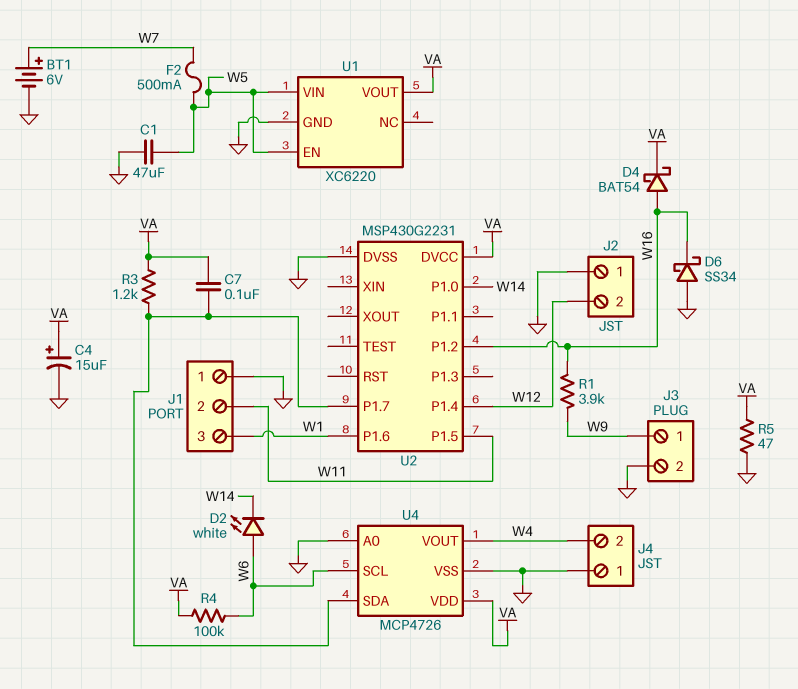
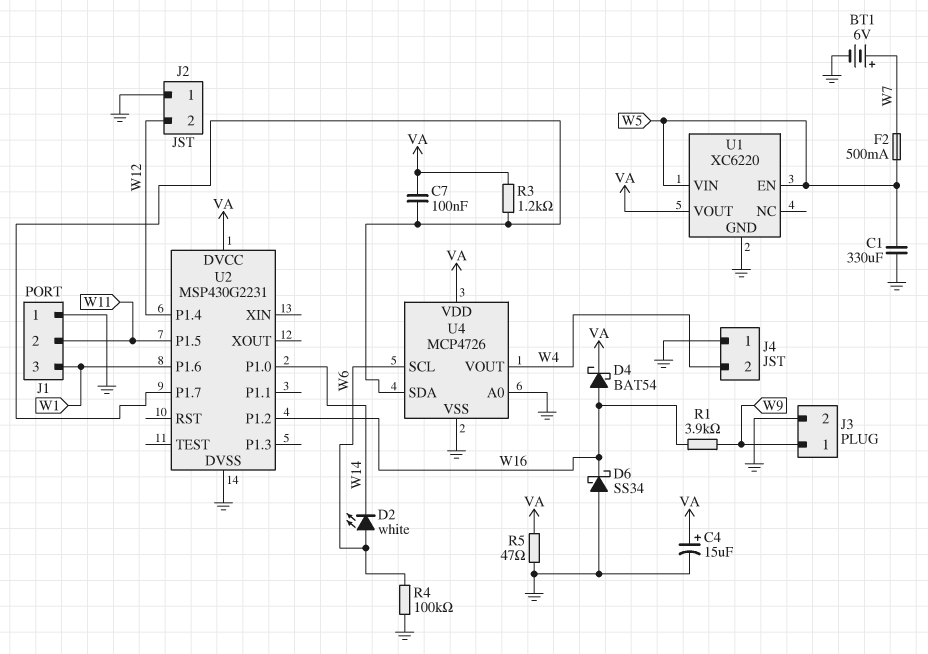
C1: 47uF (GND, W5) -> 330uF (GND, W5)
R4: 100k (VA, W6) -> 100k (GND, W6)

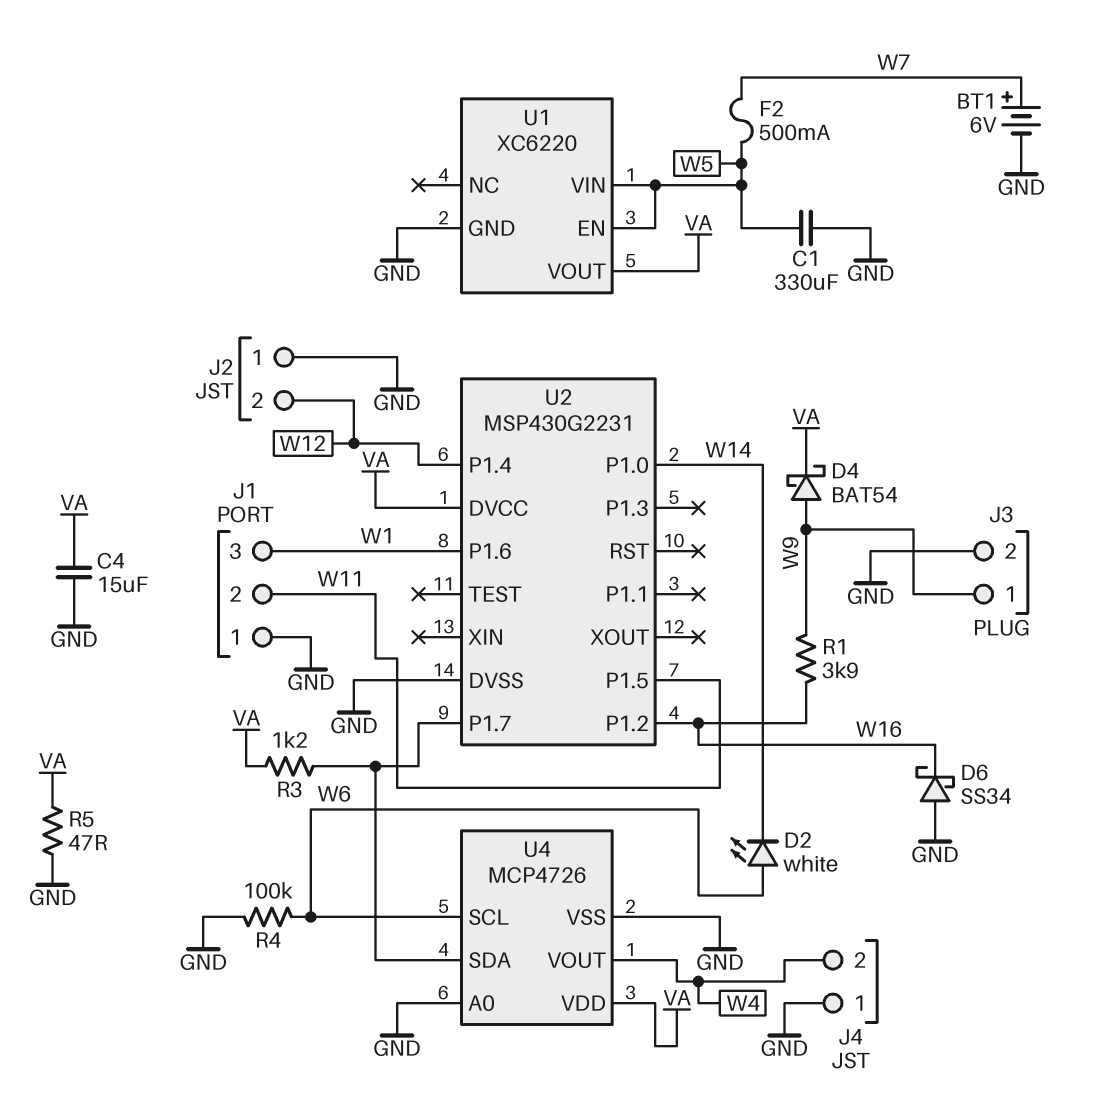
C4: 15uF (plus VA, minus GND) -> 15uF (GND, VA)
C7: 100nF (U2/P1.7, VA) -> none
D4: schottky BAT54 (A W16, K VA) -> schottky BAT54 (A W9, K VA)

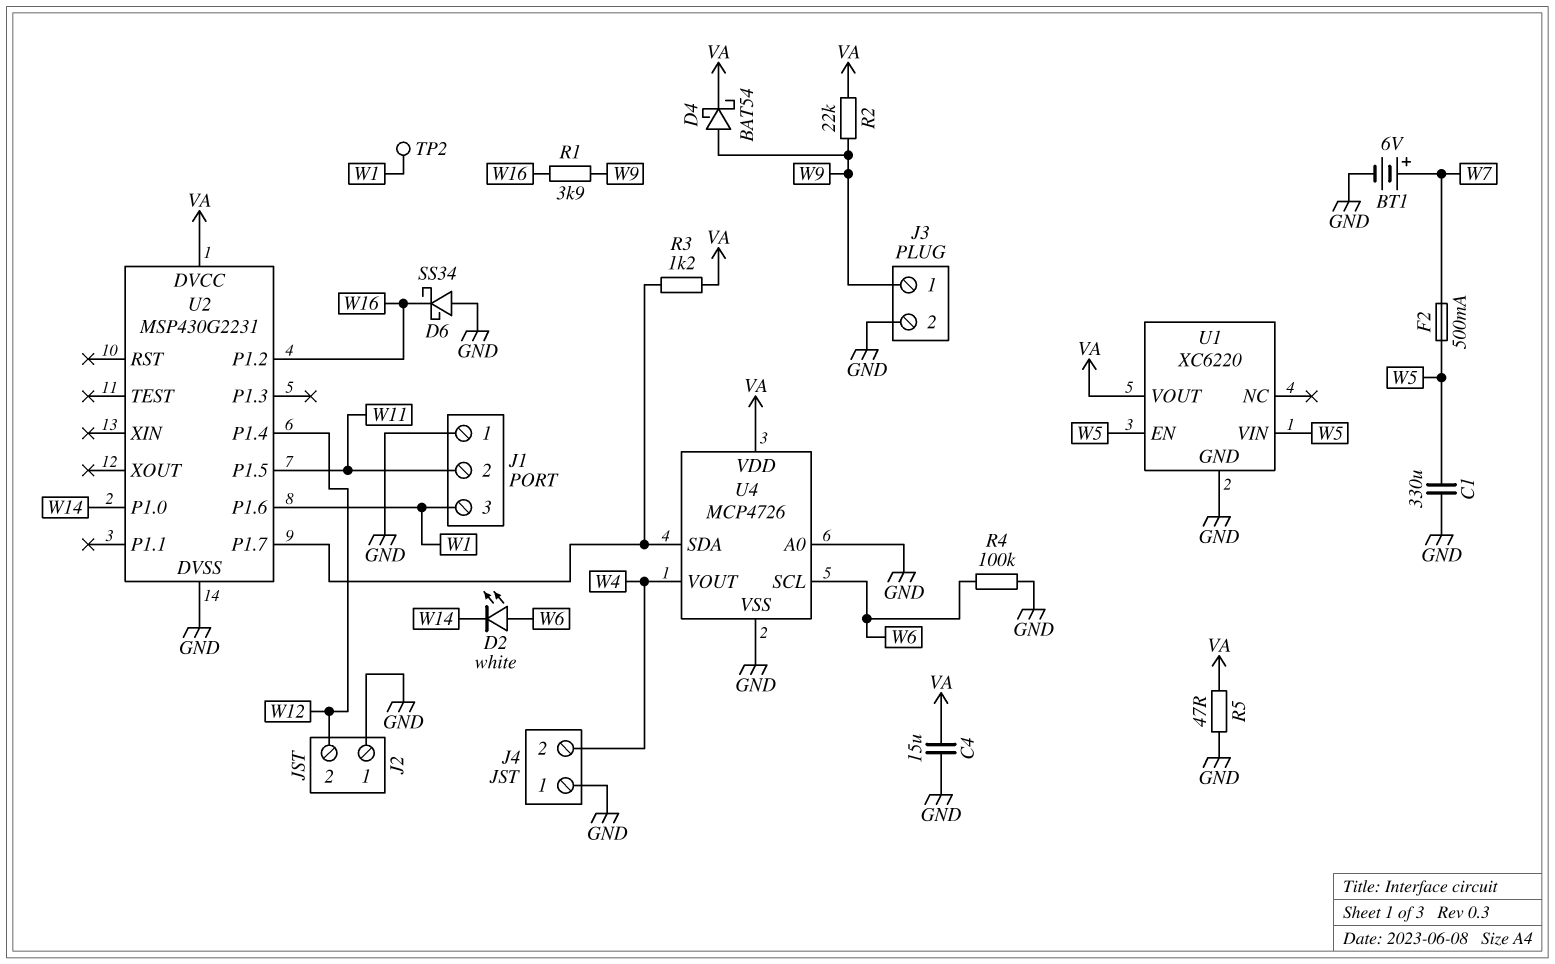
R2: none -> 22k (VA, W9)
TP2: none -> test point (W1)

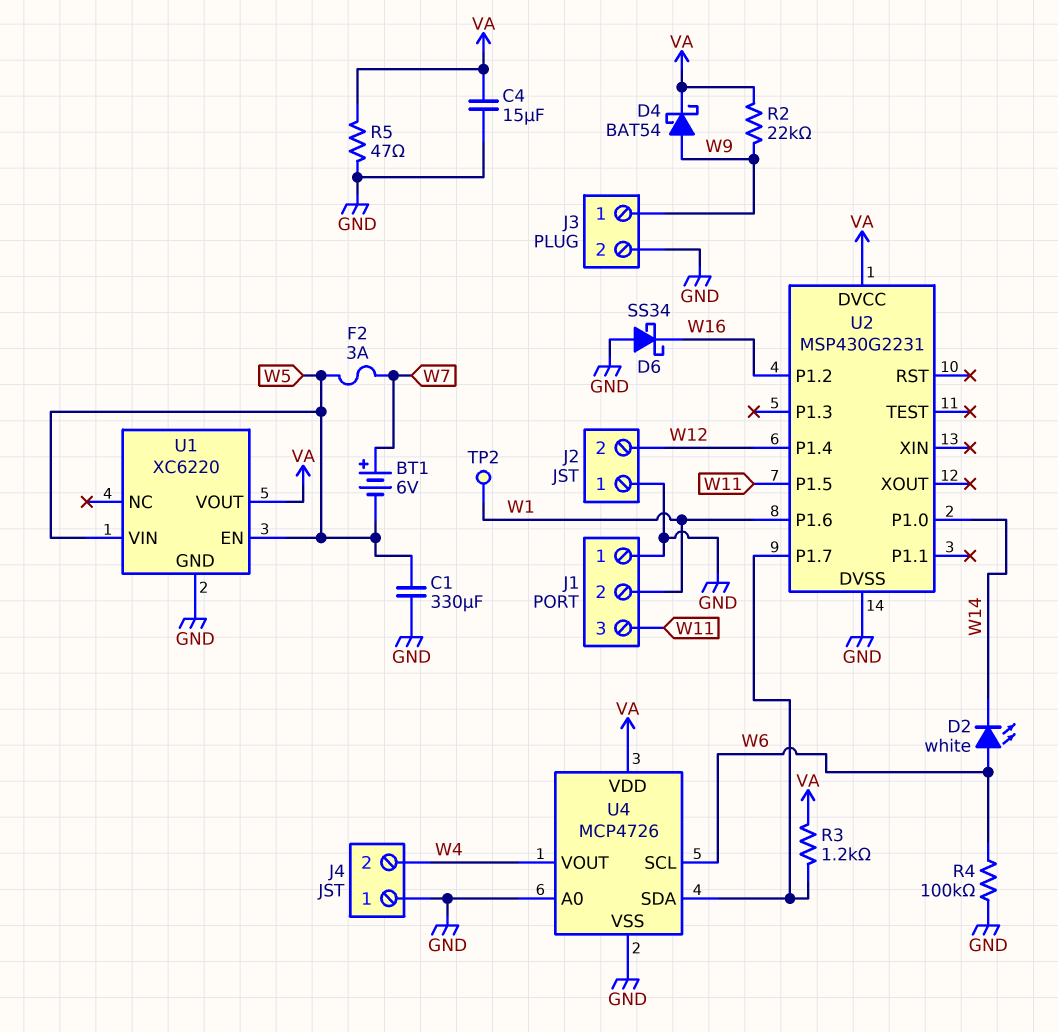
BT1: 6V (plus W7, minus GND) -> 6V (plus W7, minus W5)
F2: 500mA (W5, W7) -> 3A (W5, W7)
J1 pin 2: W11 -> W1
J1 pin 3: W1 -> W11
R1: 3.9k (W9, W16) -> none

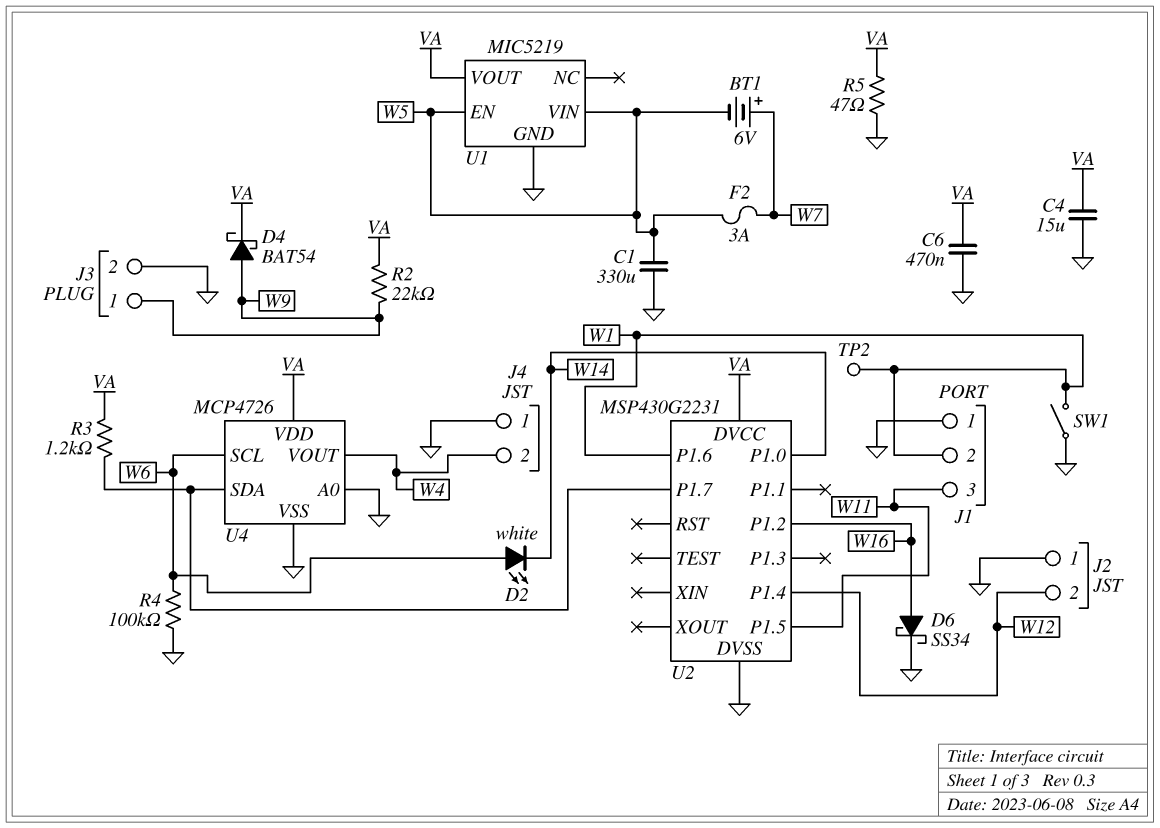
C6: none -> 470nF (GND, VA)
D6: schottky SS34 (A GND, K W16) -> schottky SS34 (A W16, K GND)
SW1: none -> switch (GND, W1)
U1: XC6220 -> MIC5219

